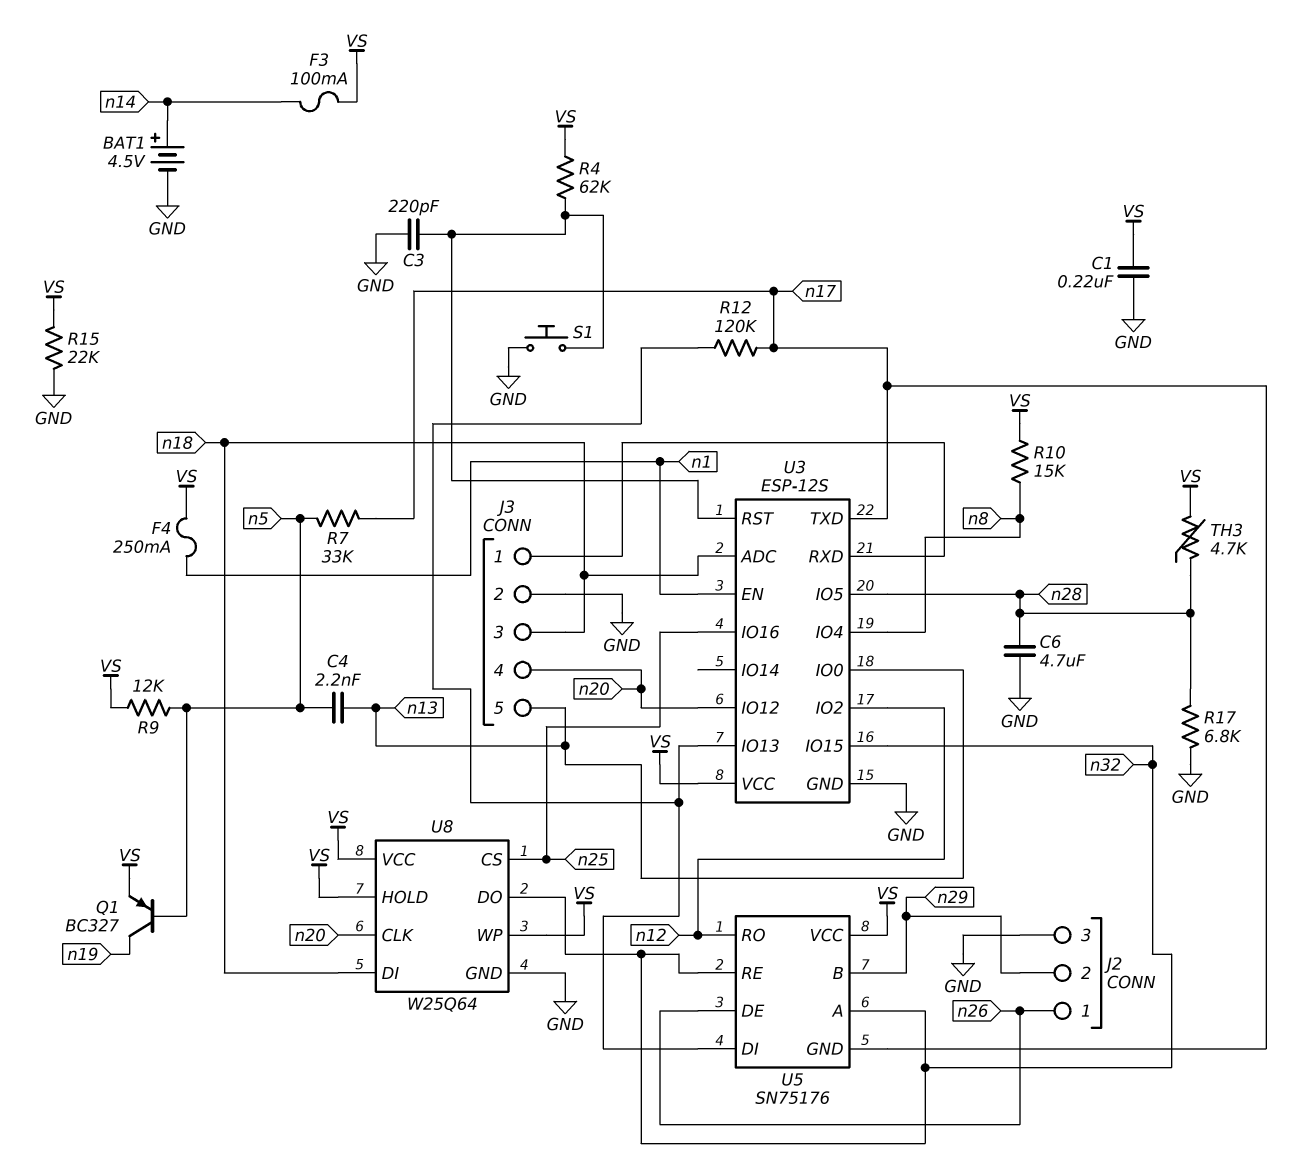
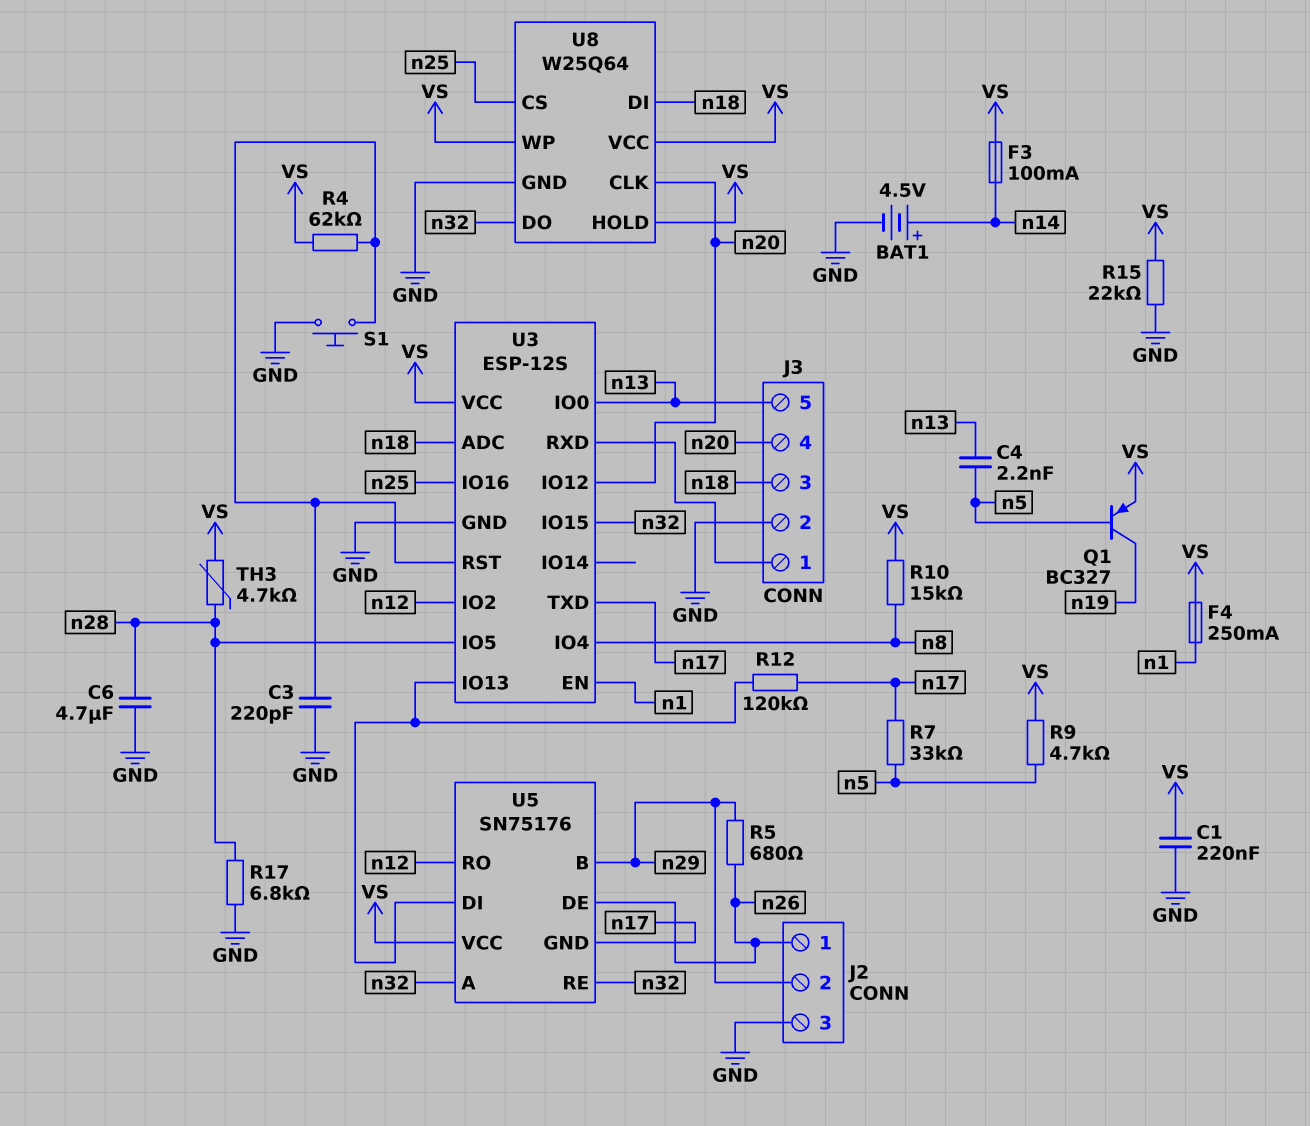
R5: none -> 680 (n26, n29)
R9: 12k (VS, n5) -> 4.7k (VS, n5)

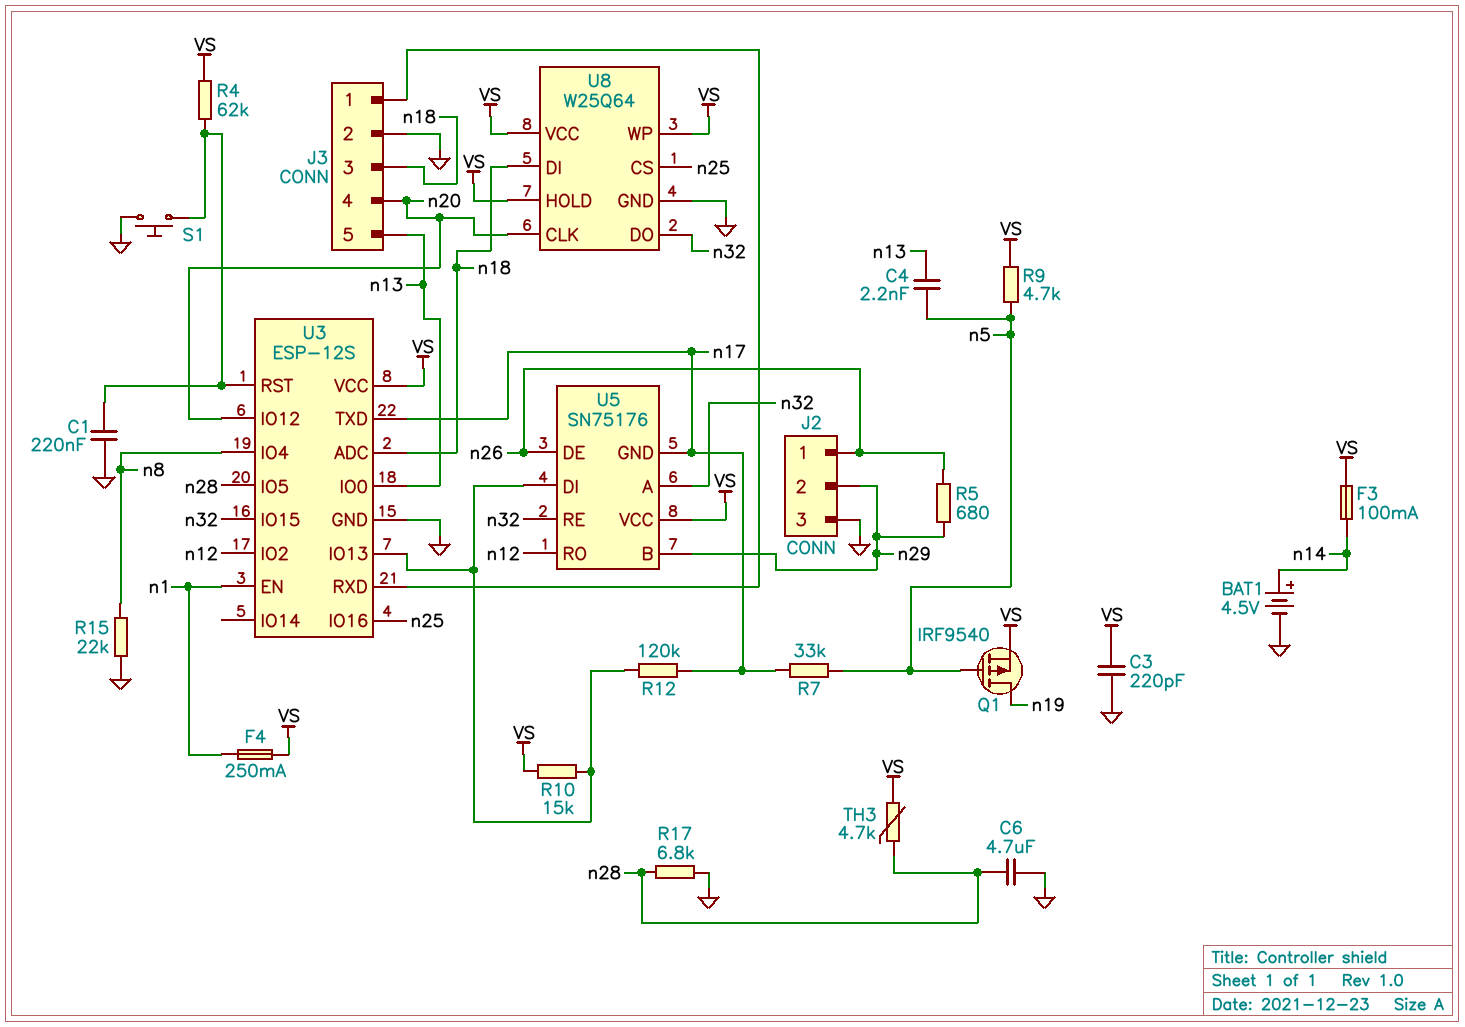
C1: 220nF (GND, VS) -> 220nF (GND, U3/RST)
C3: 220pF (GND, U3/RST) -> 220pF (GND, VS)
Q1: PNP BC327 (B n5, C n19, E VS) -> PMOS IRF9540 (G n5, D n19, S VS)
R10: 15k (VS, n8) -> 15k (U3/IO13, VS)
R15: 22k (GND, VS) -> 22k (GND, n8)

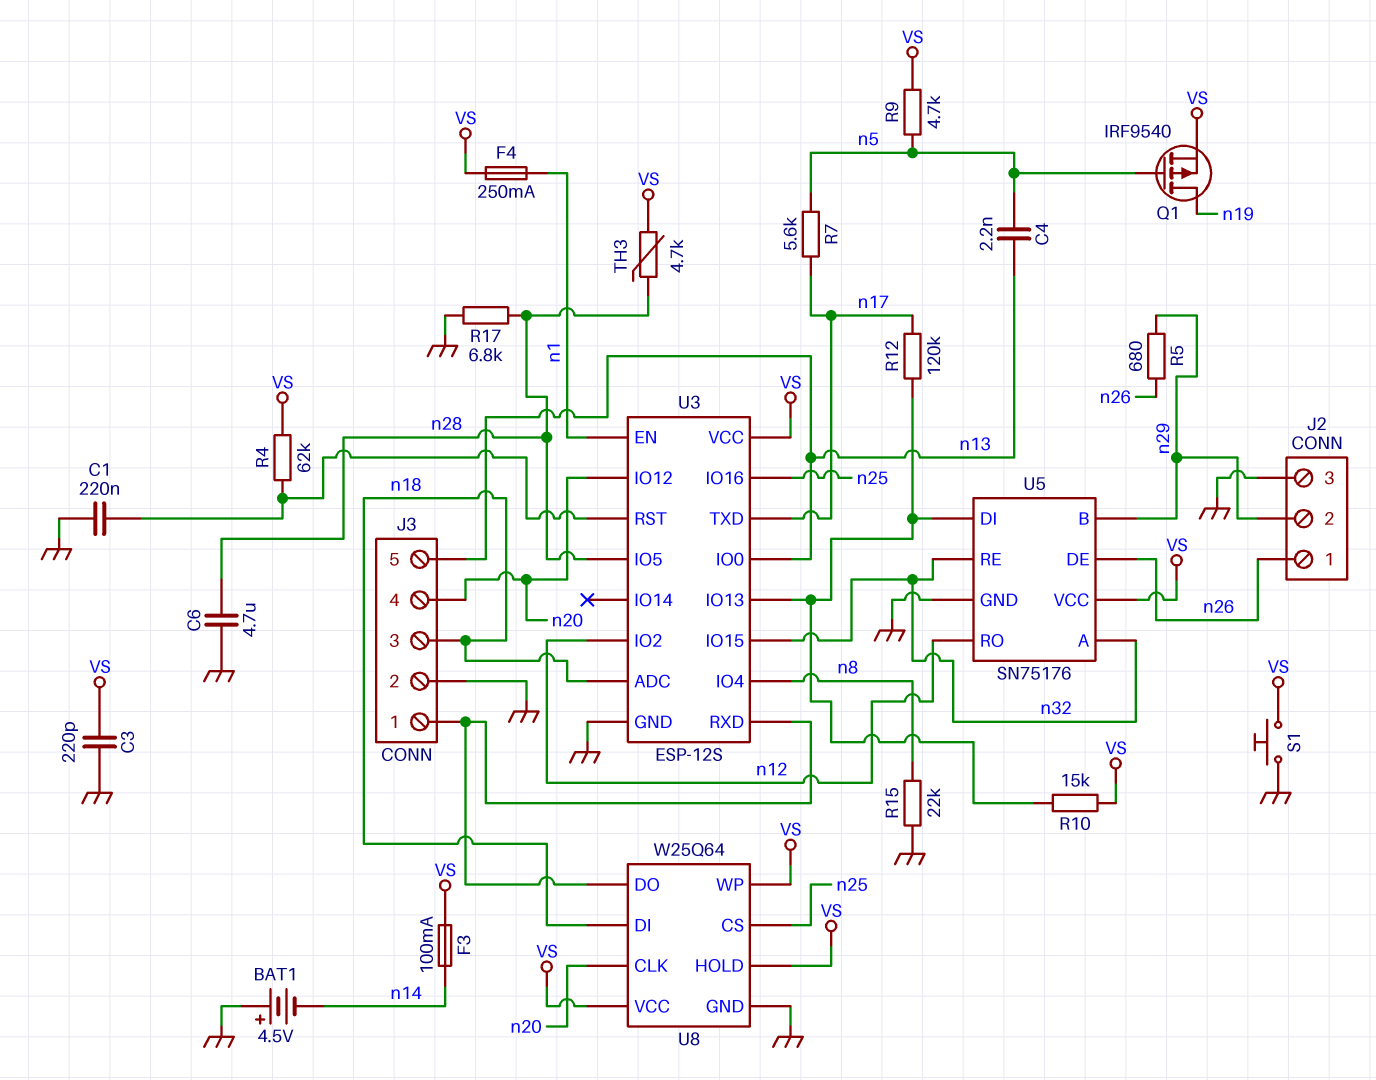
BAT1: 4.5V (plus n14, minus GND) -> 4.5V (plus GND, minus n14)
R7: 33k (n5, n17) -> 5.6k (n5, n17)
S1: button (GND, U3/RST) -> button (GND, VS)
U5 pin GND: n17 -> GND
U8 pin DO: n32 -> J3/1

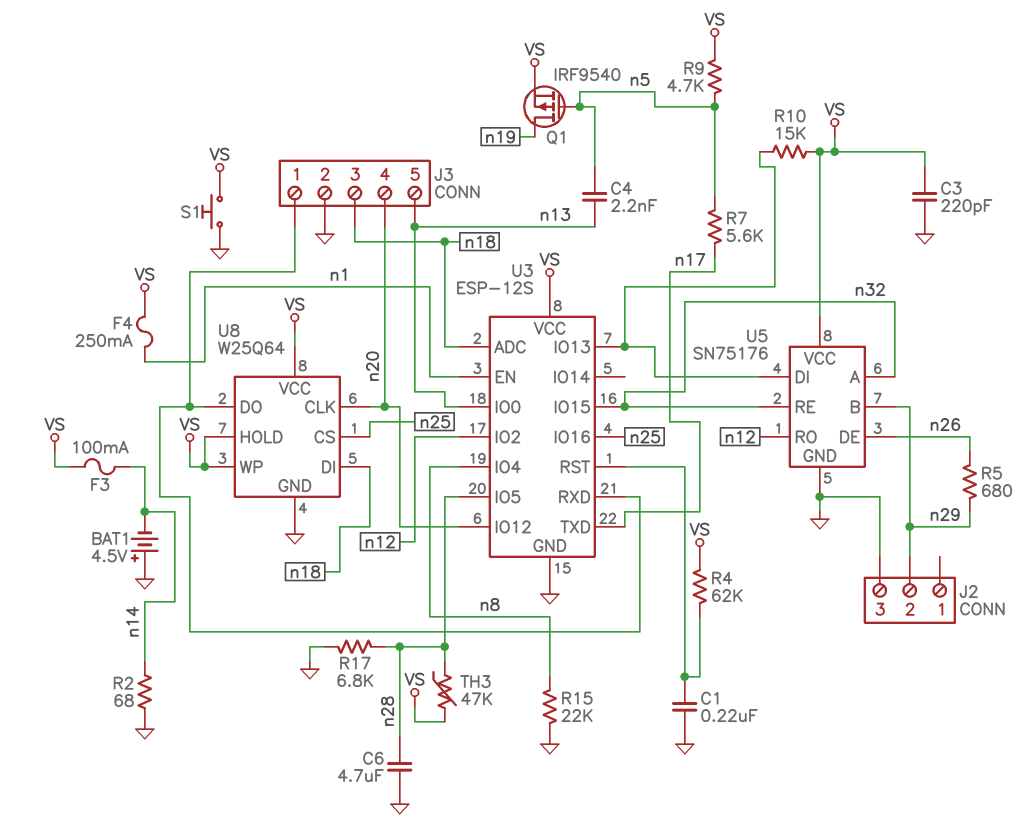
J2 pin 1: n26 -> none
R2: none -> 68 (GND, n14)
R12: 120k (U3/IO13, n17) -> none
TH3: 4.7k (VS, n28) -> 47k (VS, n28)

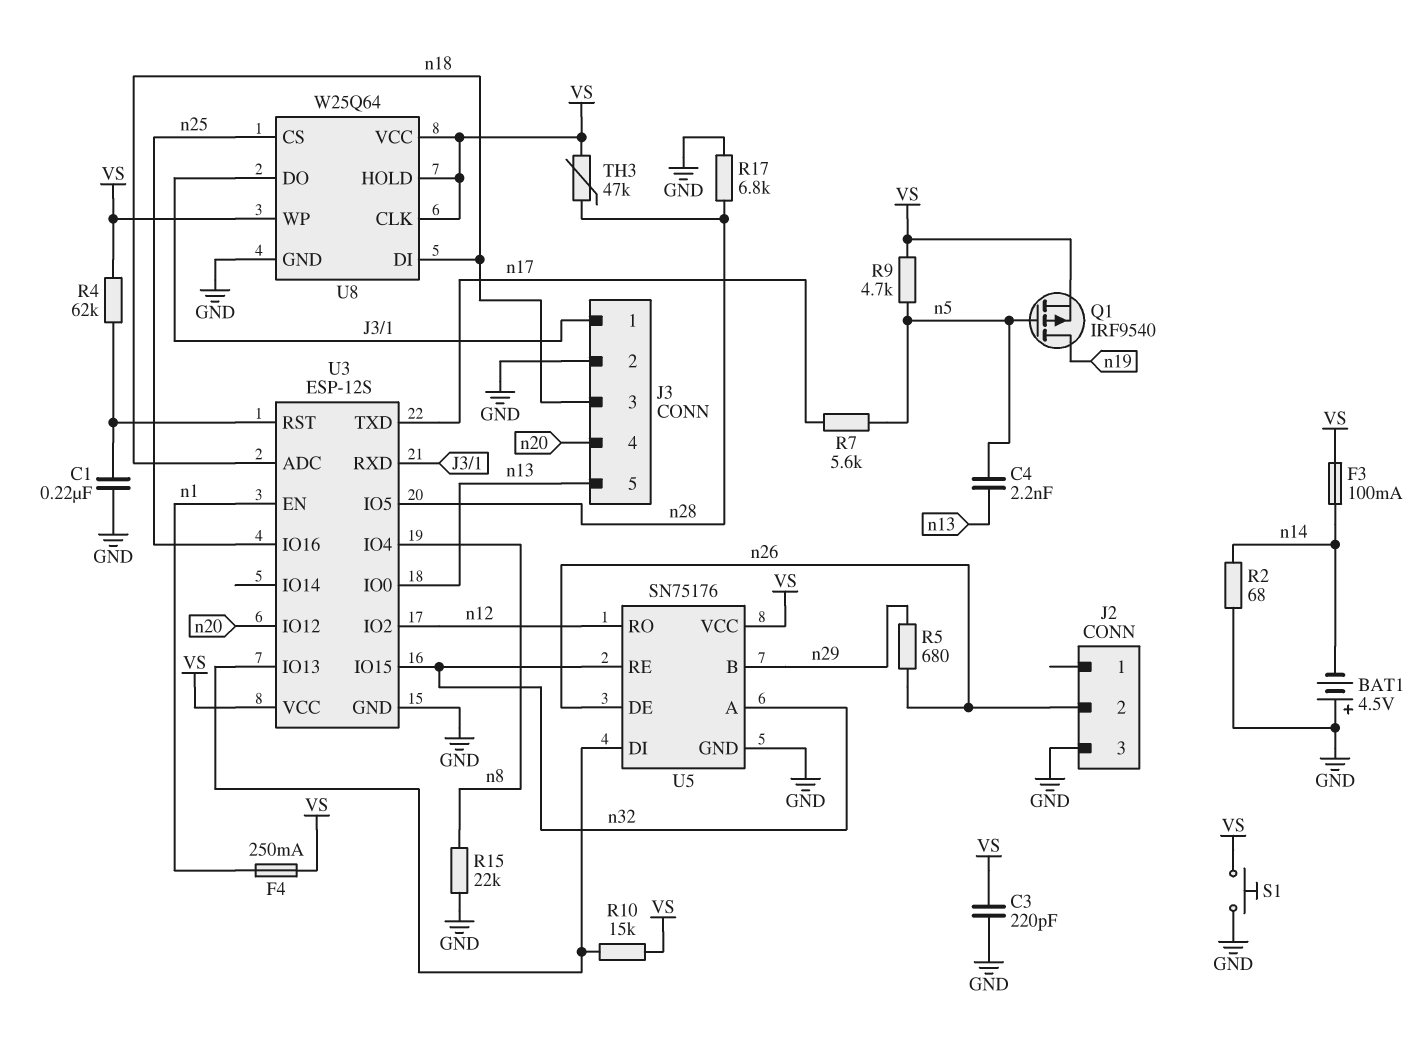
C6: 4.7uF (GND, n28) -> none
J2 pin 2: n29 -> n26
U8 pin CLK: n20 -> VS

